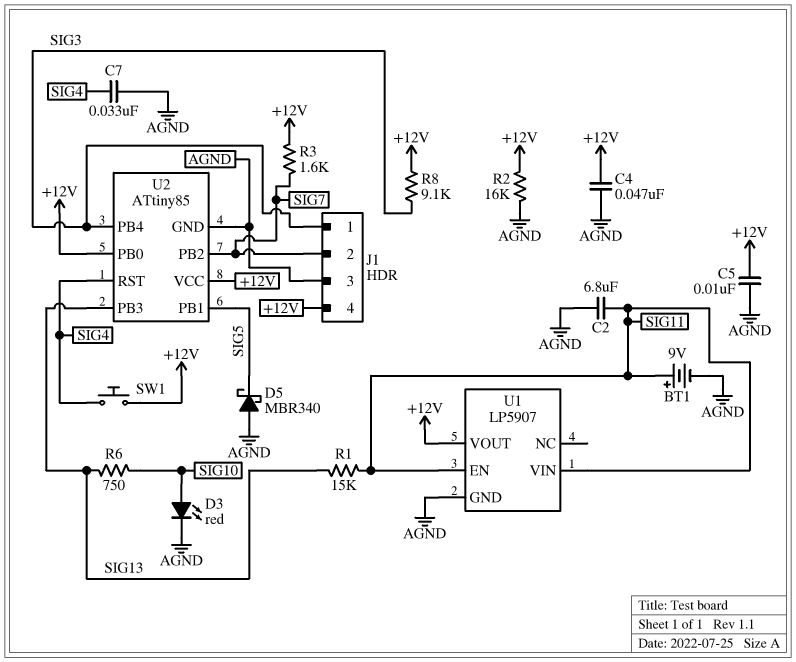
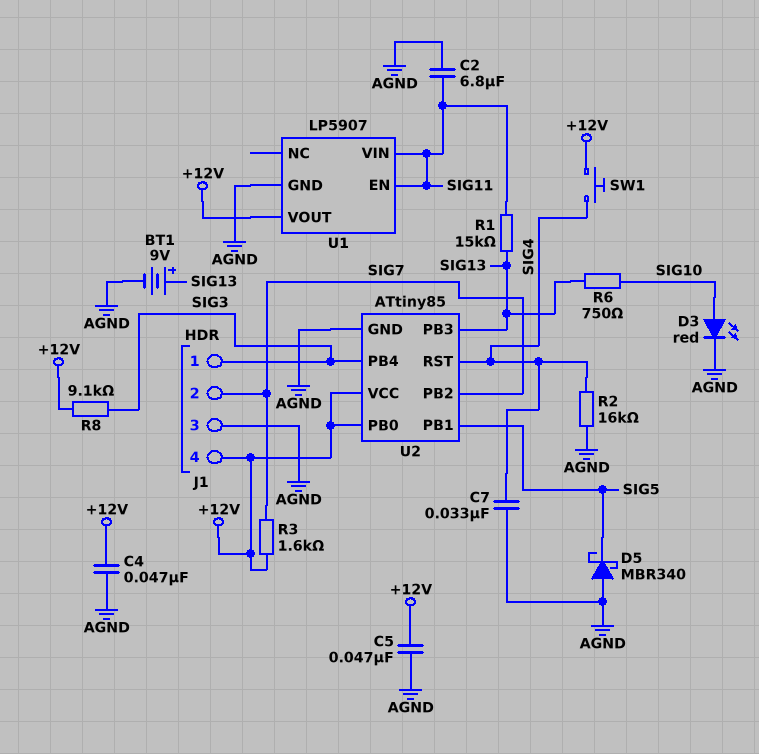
BT1: 9V (plus SIG11, minus AGND) -> 9V (plus SIG13, minus AGND)
C5: 10nF (+12V, AGND) -> 47nF (+12V, AGND)
R2: 16k (+12V, AGND) -> 16k (AGND, SIG4)

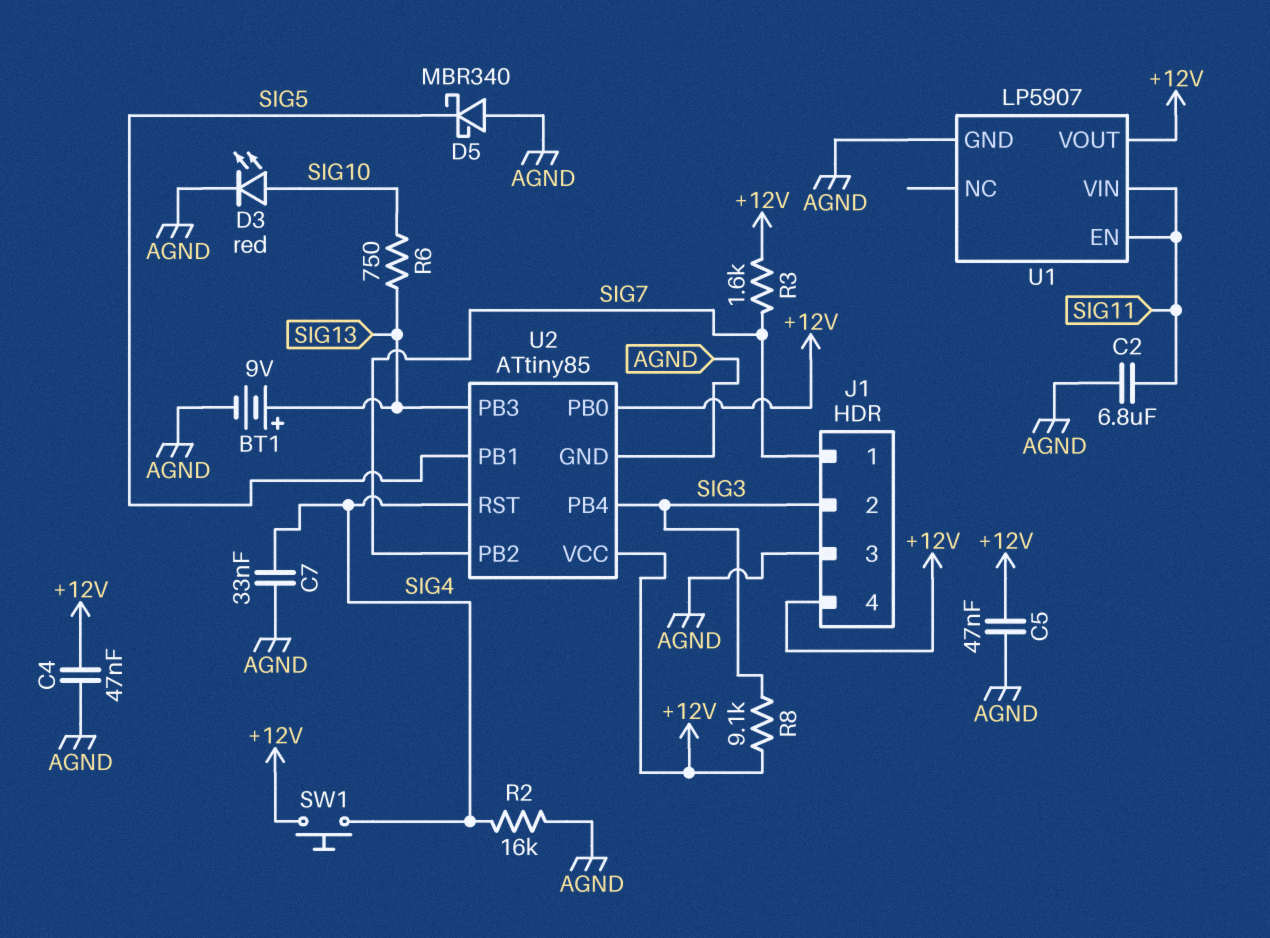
J1 pin 1: SIG3 -> SIG7
J1 pin 2: SIG7 -> SIG3
R1: 15k (SIG11, SIG13) -> none

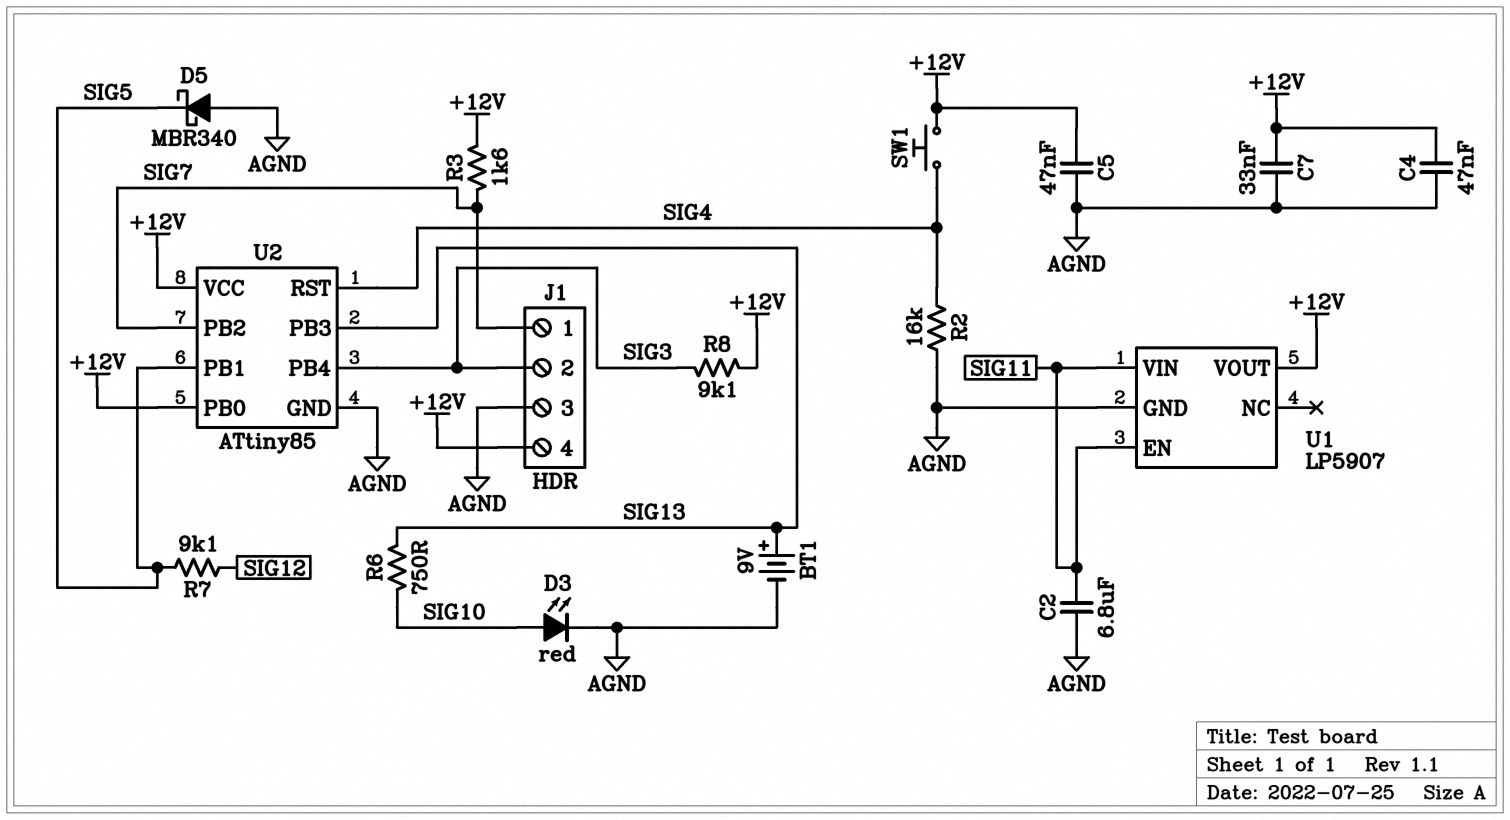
C7: 33nF (AGND, SIG4) -> 33nF (+12V, AGND)
R7: none -> 9.1k (SIG5, SIG12)

